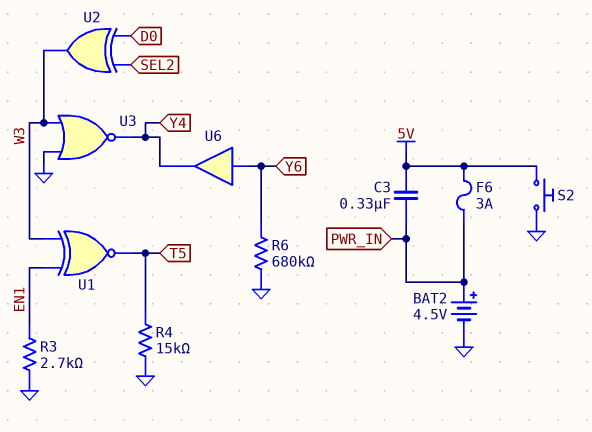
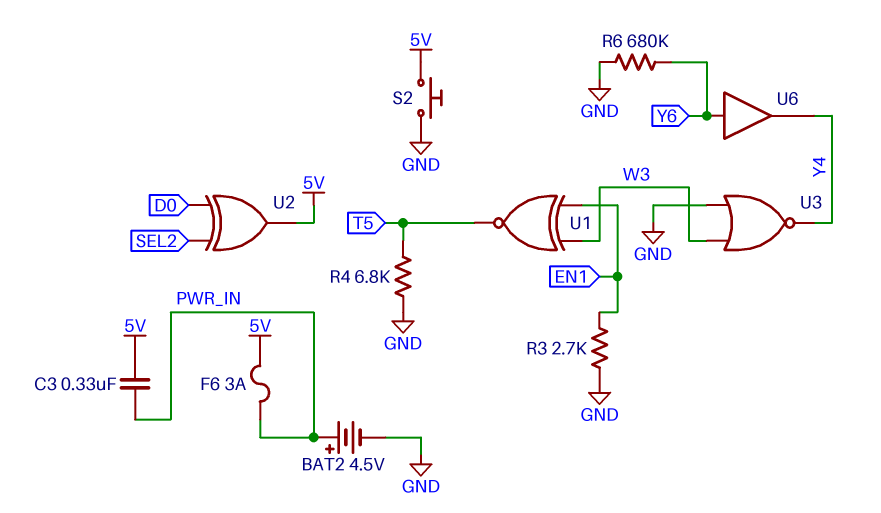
R4: 15k (GND, T5) -> 6.8k (GND, T5)
U2: XOR (in D0, in SEL2, out W3) -> XOR (in D0, in SEL2, out 5V)

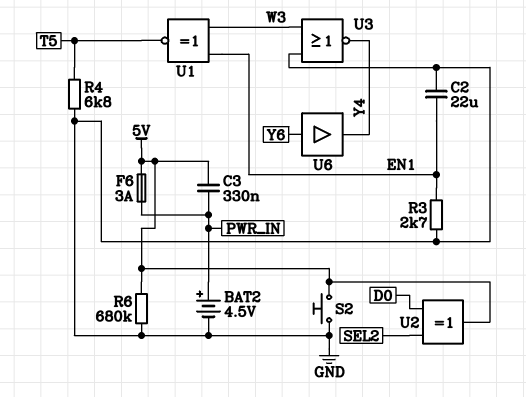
C2: none -> 22uF (EN1, GND)
R6: 680k (GND, Y6) -> 680k (5V, GND)

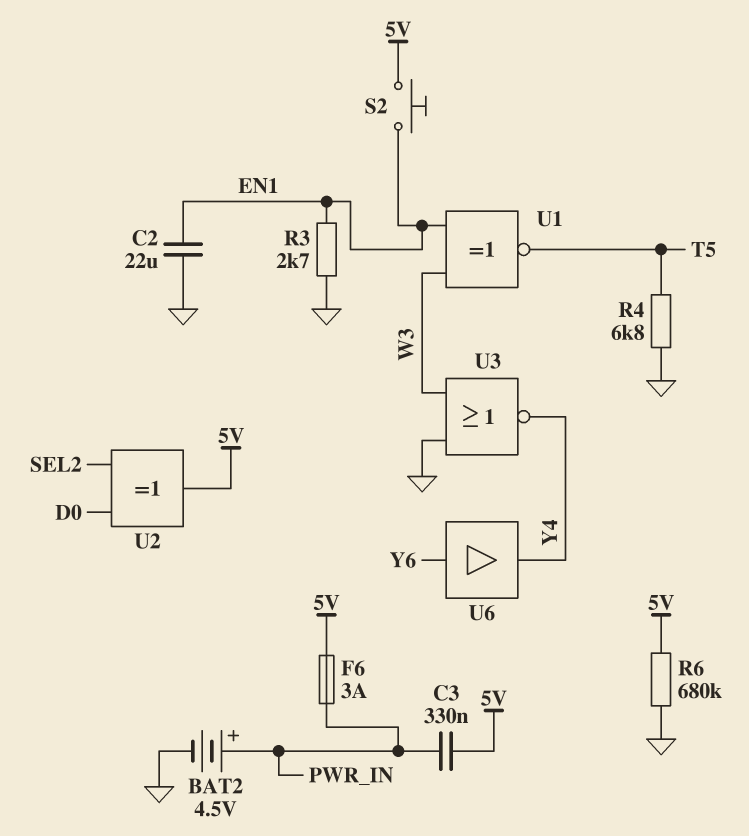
S2: button (5V, GND) -> button (5V, EN1)

